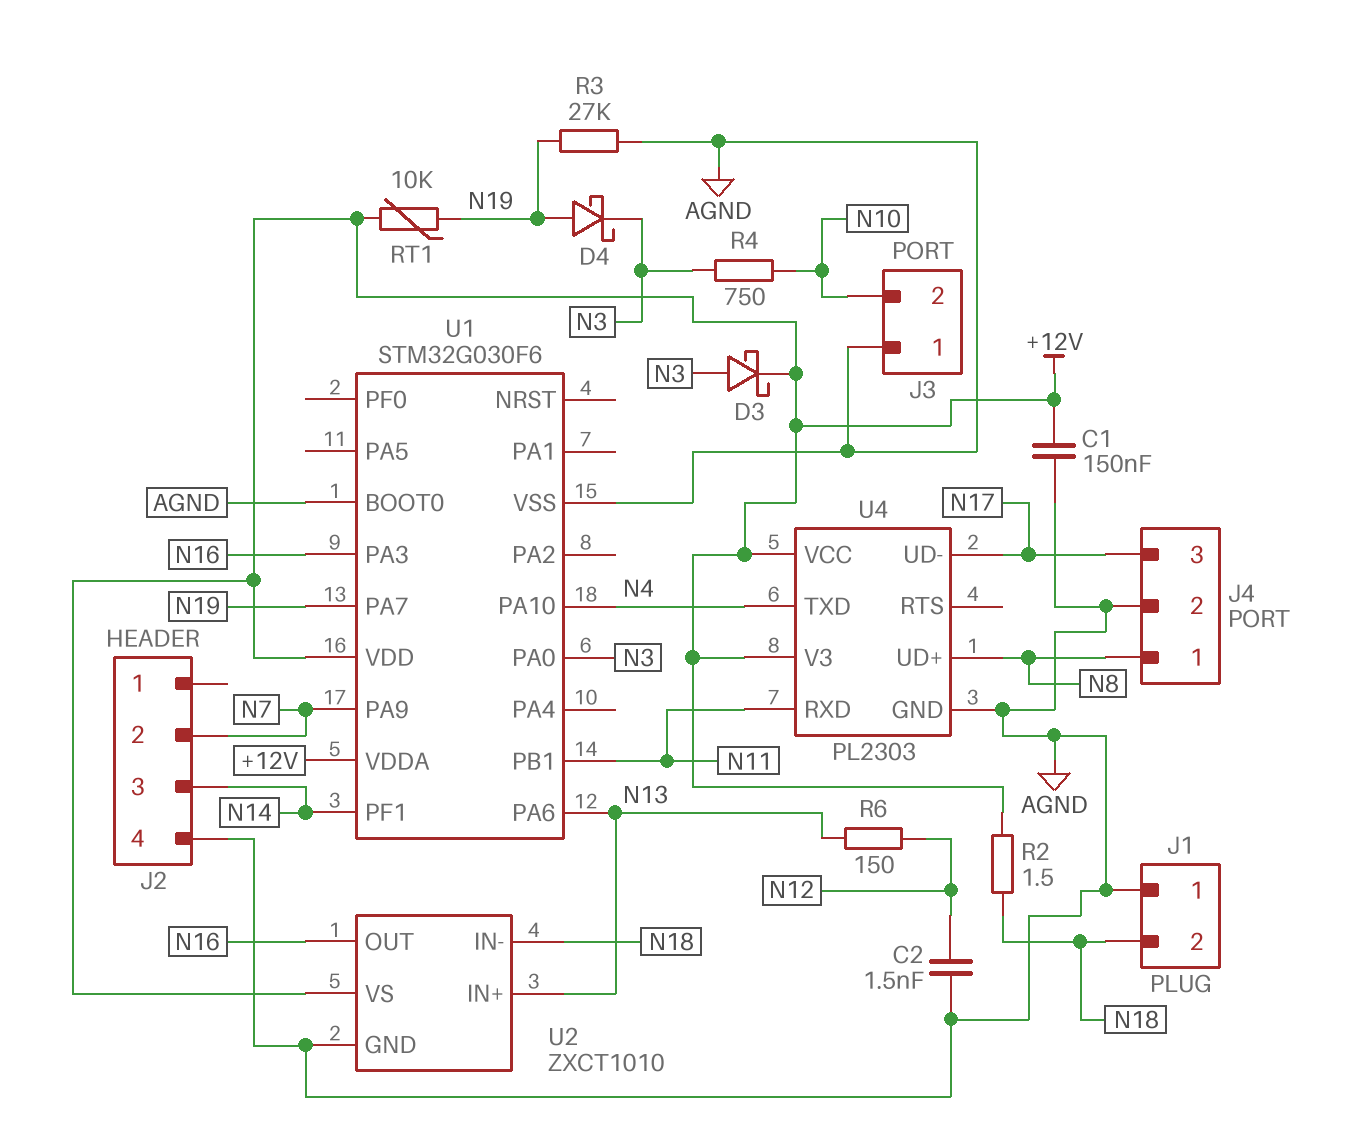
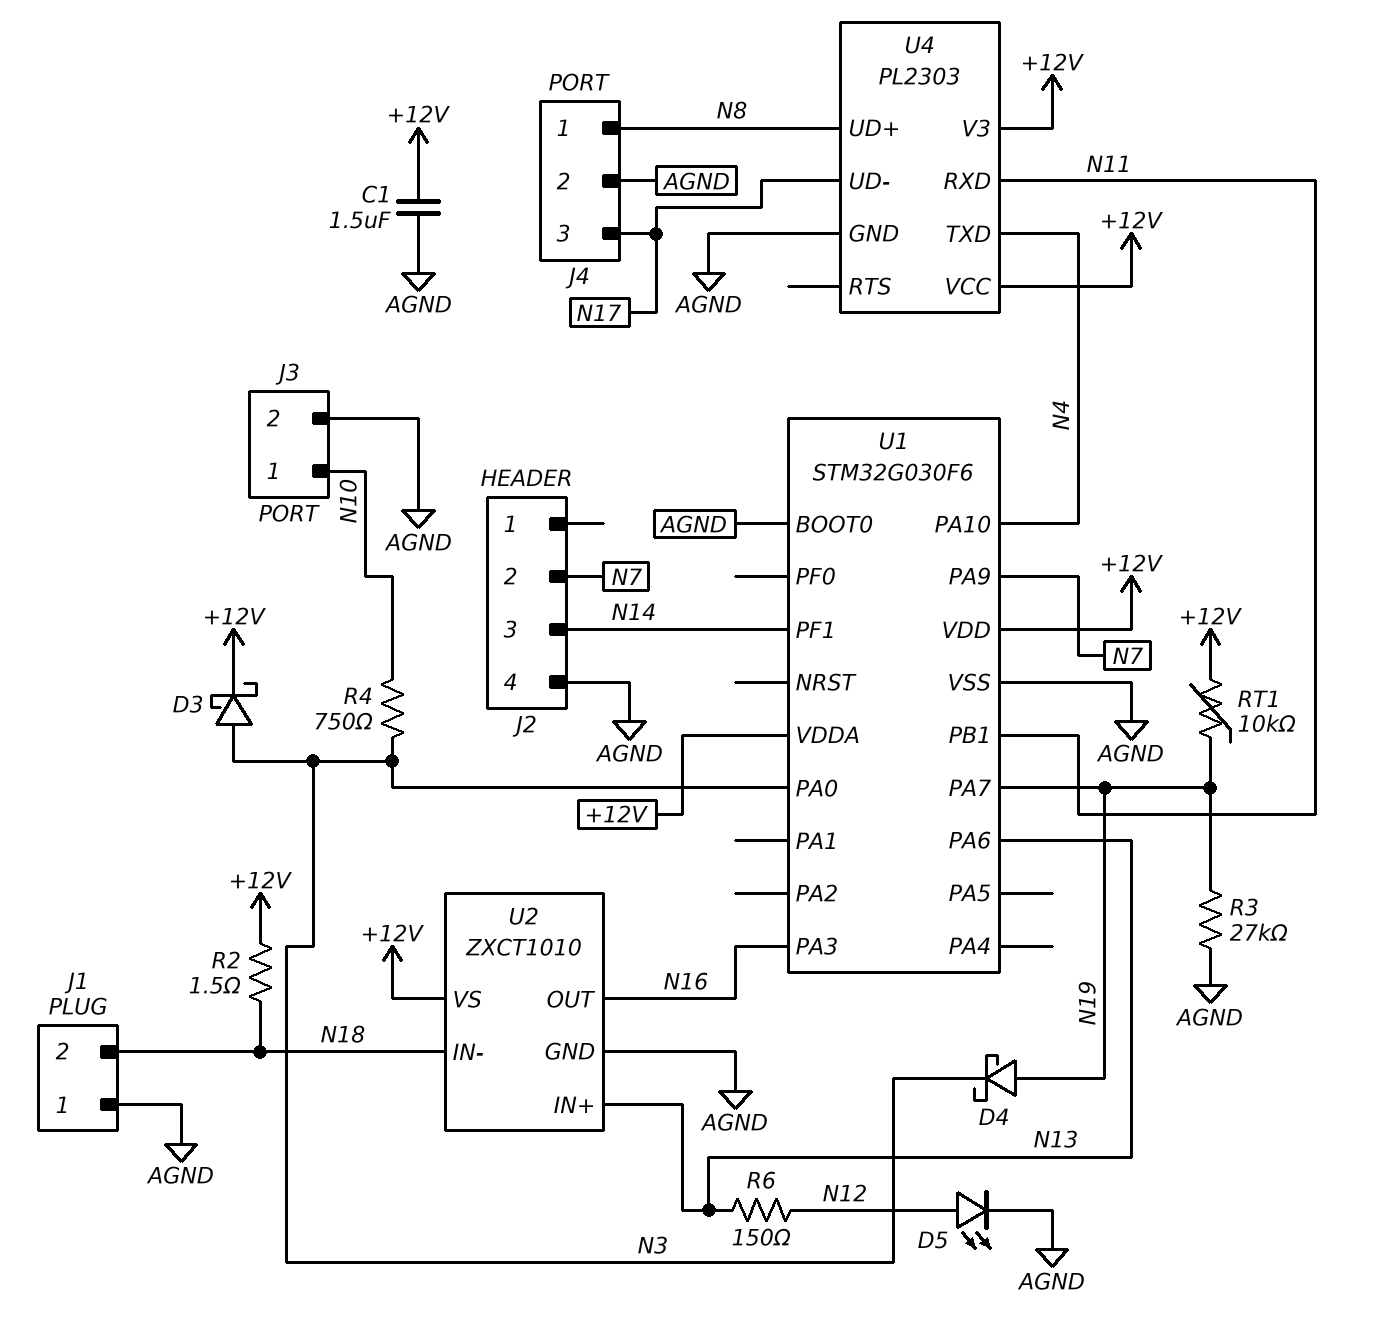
C1: 150nF (+12V, AGND) -> 1.5uF (+12V, AGND)
C2: 1.5nF (AGND, N12) -> none
D5: none -> LED (A N12, K AGND)
J3 pin 1: AGND -> N10
J3 pin 2: N10 -> AGND

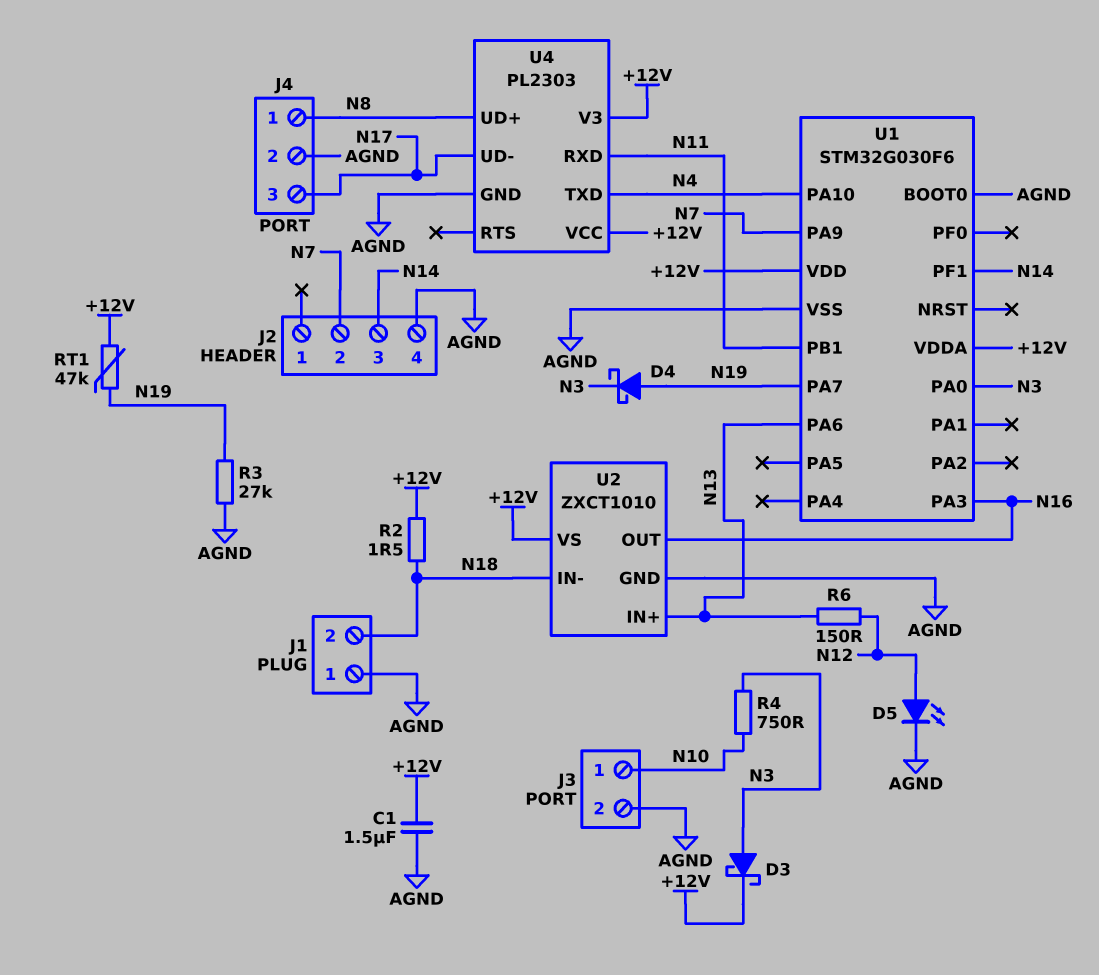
RT1: 10k (+12V, N19) -> 47k (+12V, N19)

